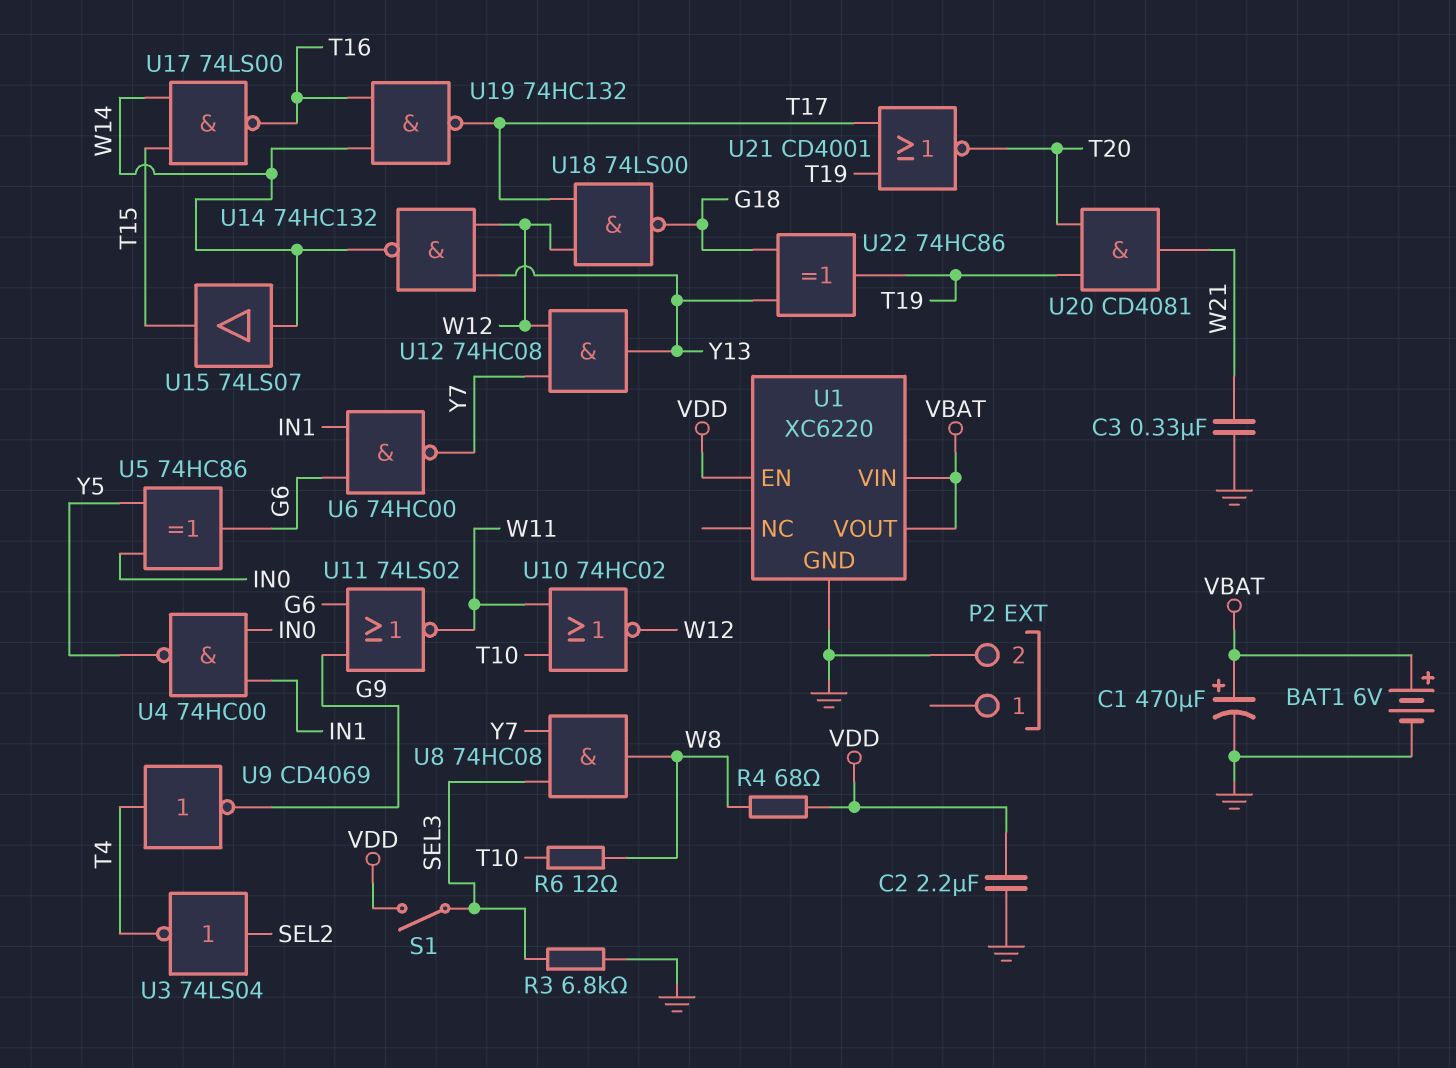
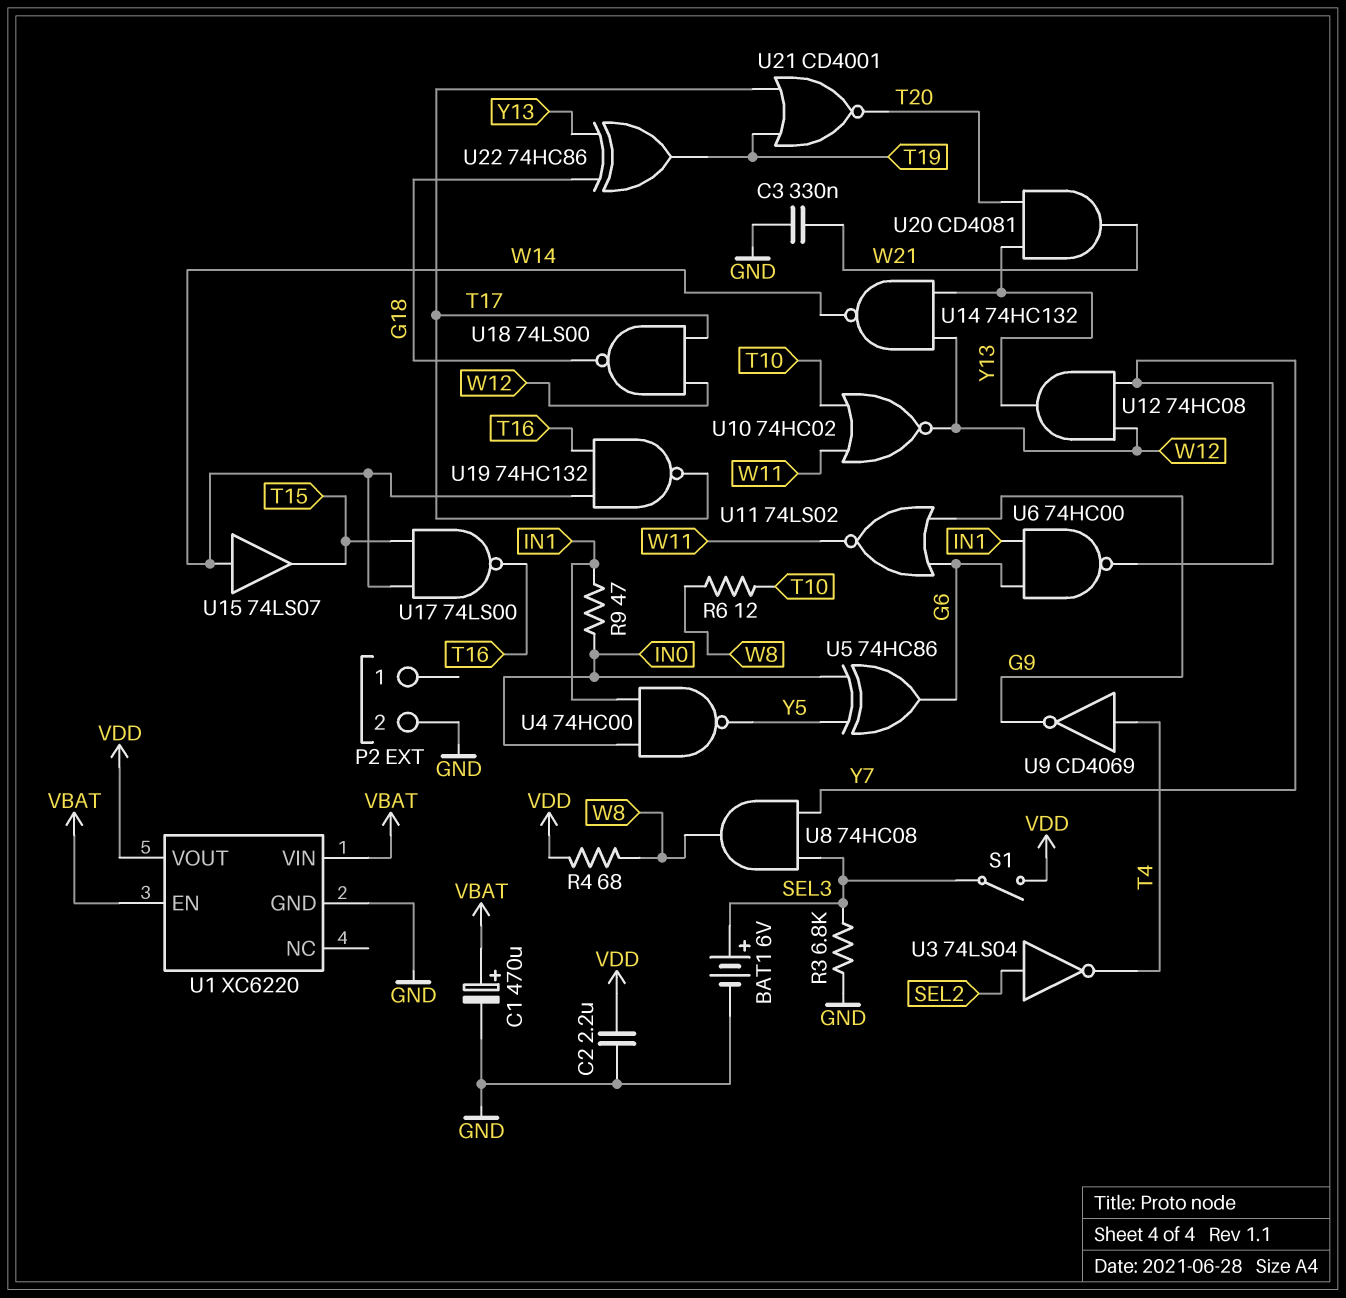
BAT1: 6V (plus VBAT, minus GND) -> 6V (plus SEL3, minus GND)
R9: none -> 47 (IN0, IN1)
U1 pin EN: VDD -> VBAT
U1 pin VOUT: VBAT -> VDD
U20: AND CD4081 (in T19, in T20, out W21) -> AND CD4081 (in T20, in Y13, out W21)

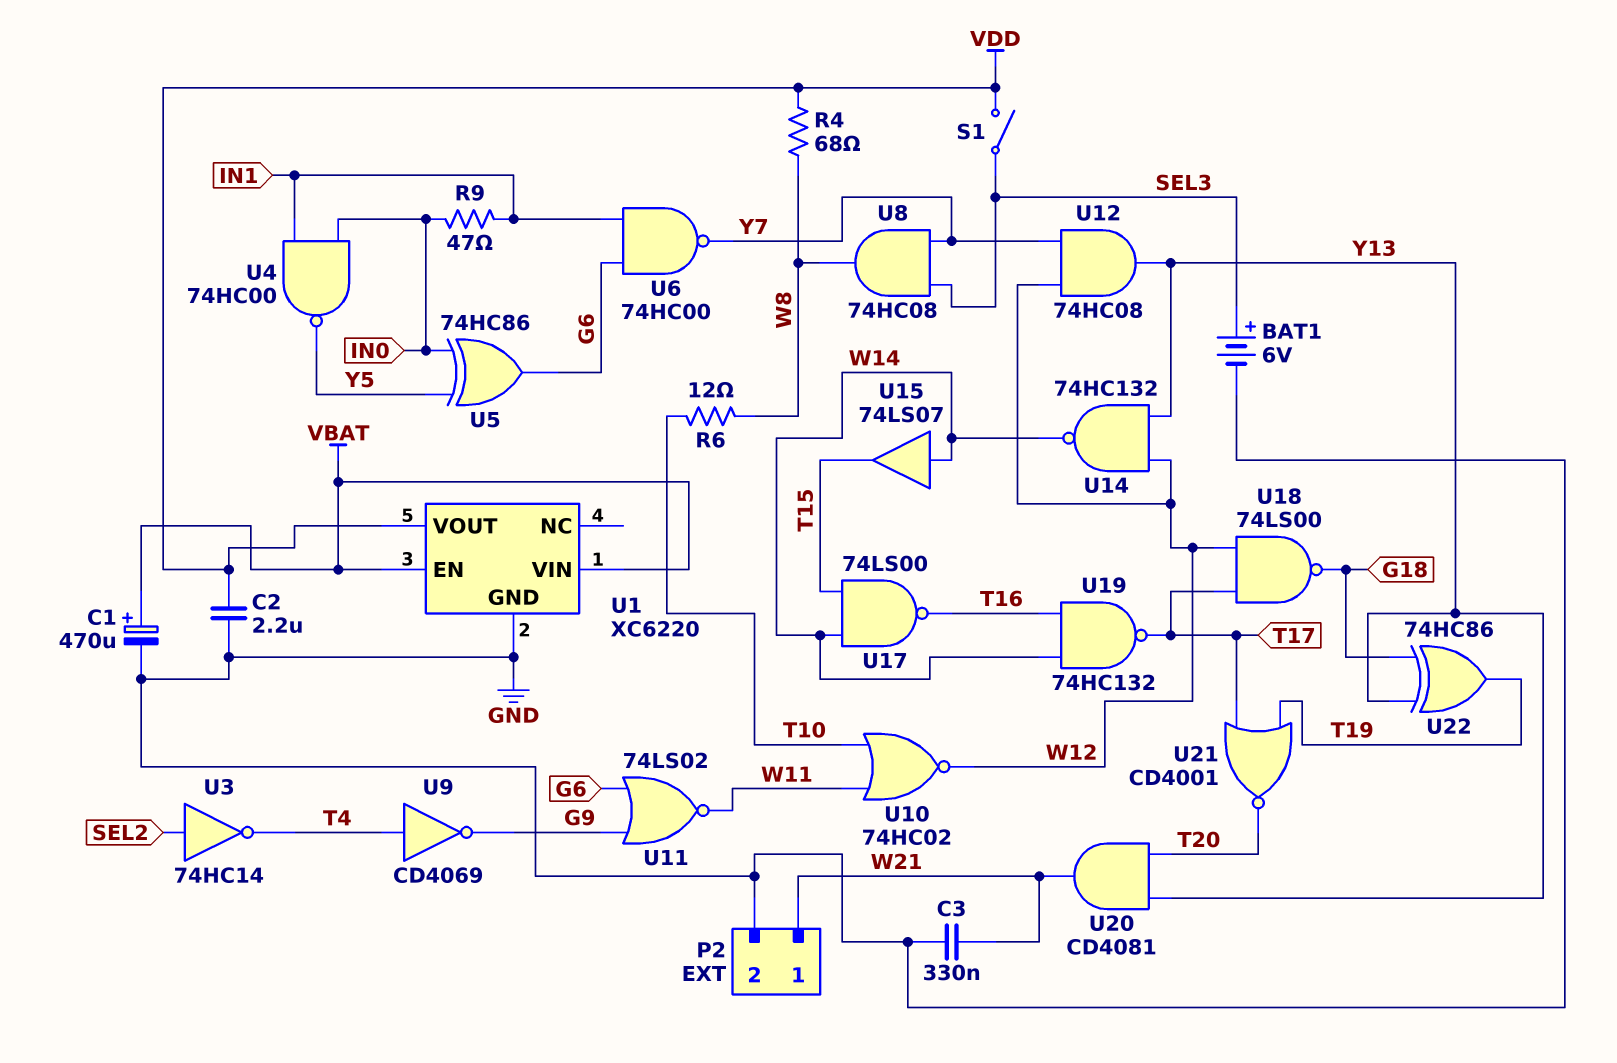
P2 pin 1: none -> W21
R3: 6.8k (GND, SEL3) -> none
U3: NOT 74LS04 (in SEL2, out T4) -> NOT 74HC14 (in SEL2, out T4)

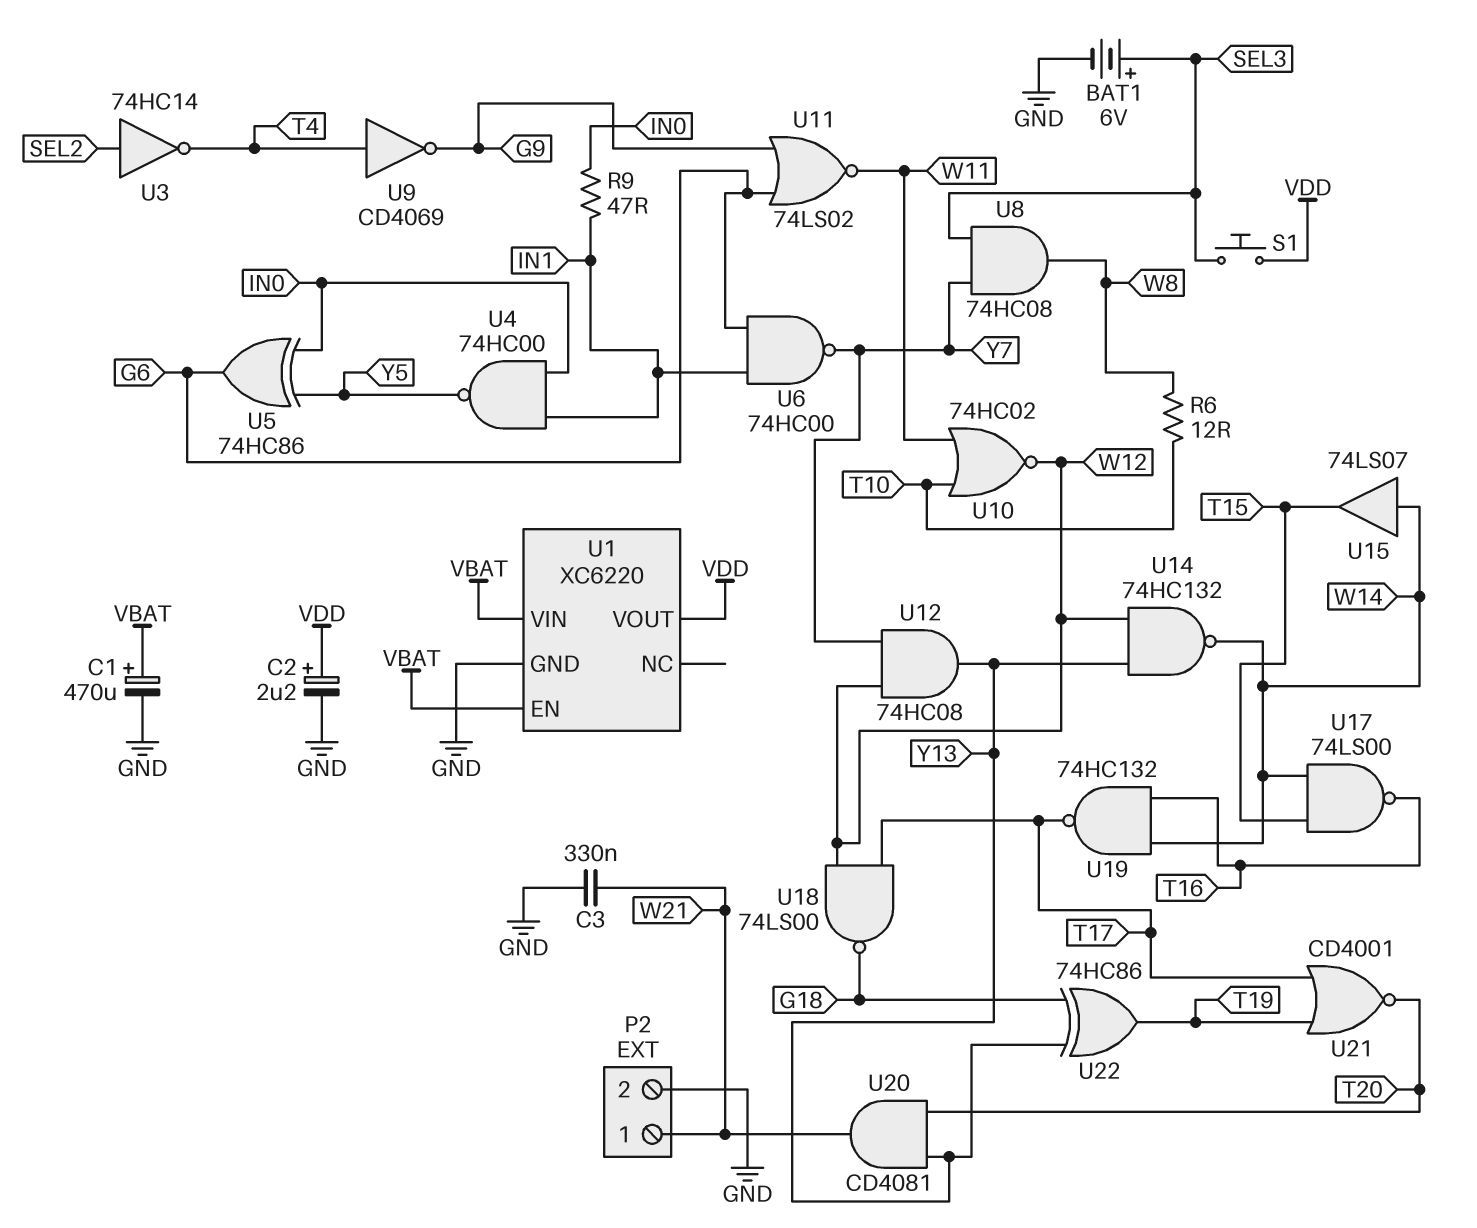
C2: 2.2uF (GND, VDD) -> 2.2uF (plus VDD, minus GND)
R4: 68 (VDD, W8) -> none
S1: switch (SEL3, VDD) -> button (SEL3, VDD)

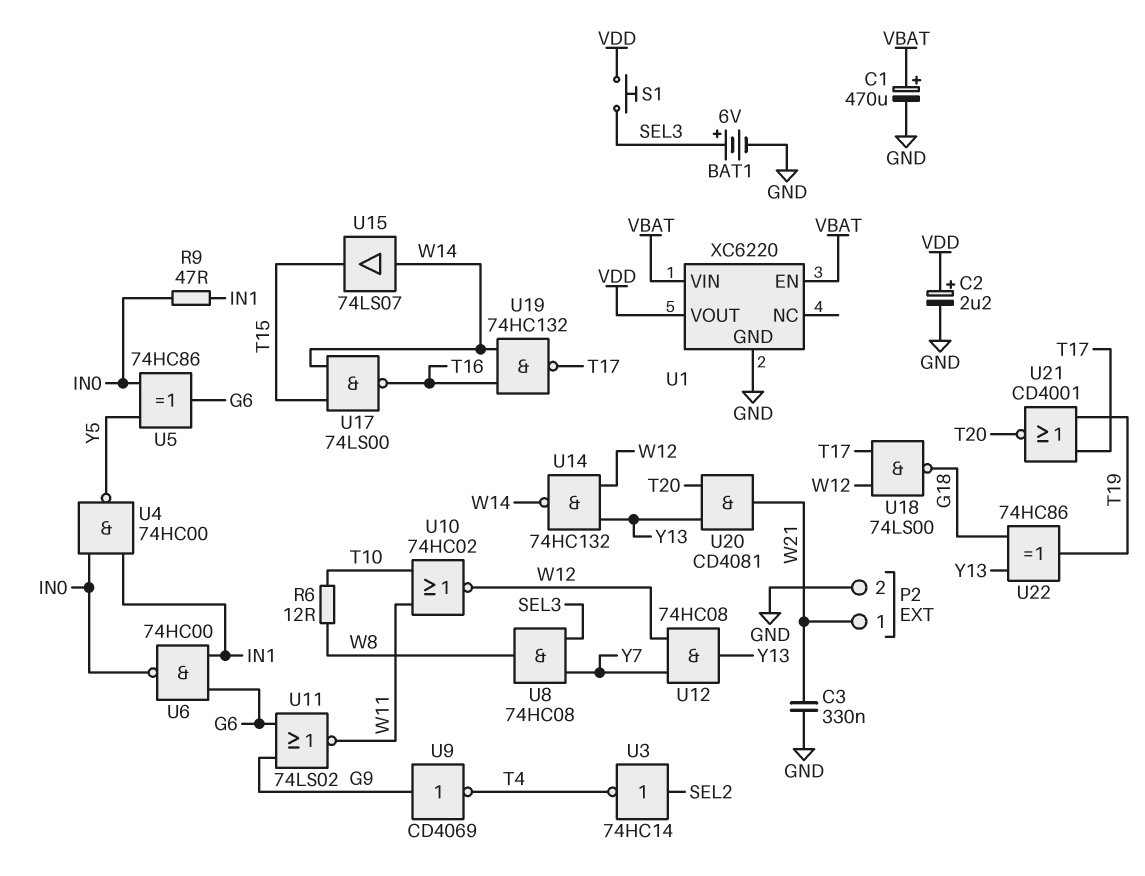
U6: NAND 74HC00 (in G6, in IN1, out Y7) -> NAND 74HC00 (in G6, in IN1, out IN0)
U9: NOT CD4069 (in T4, out G9) -> NOT CD4069 (in G9, out T4)

